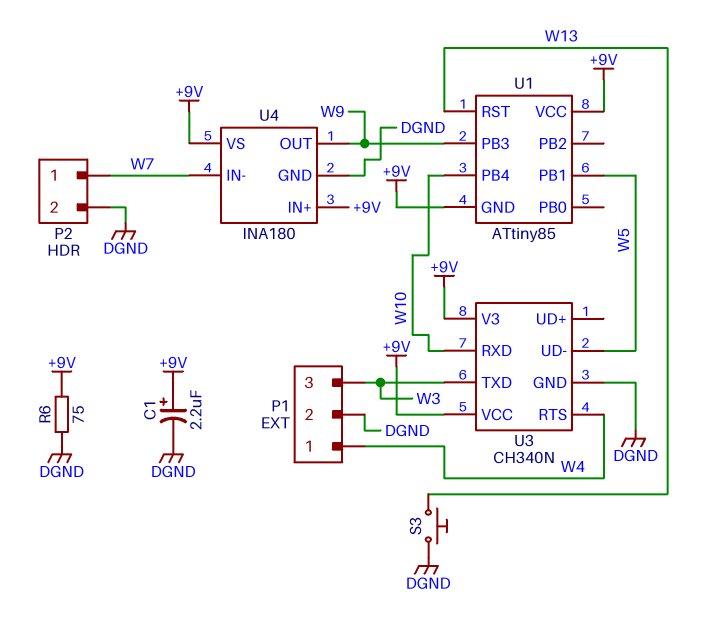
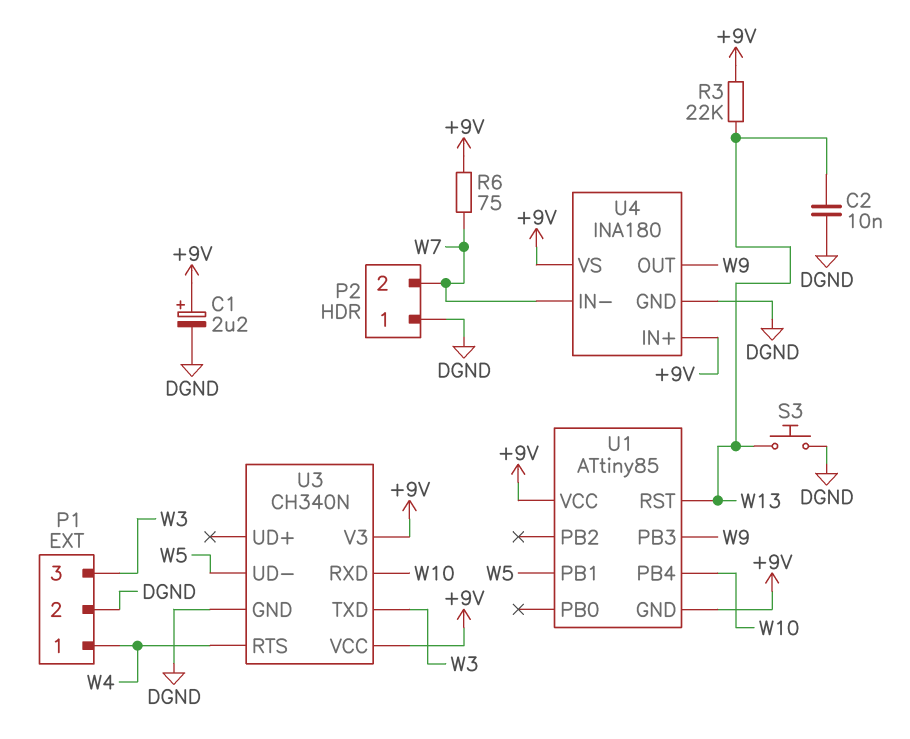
C2: none -> 10nF (DGND, W13)
P2 pin 1: W7 -> DGND
P2 pin 2: DGND -> W7
R3: none -> 22k (+9V, W13)
R6: 75 (+9V, DGND) -> 75 (+9V, W7)

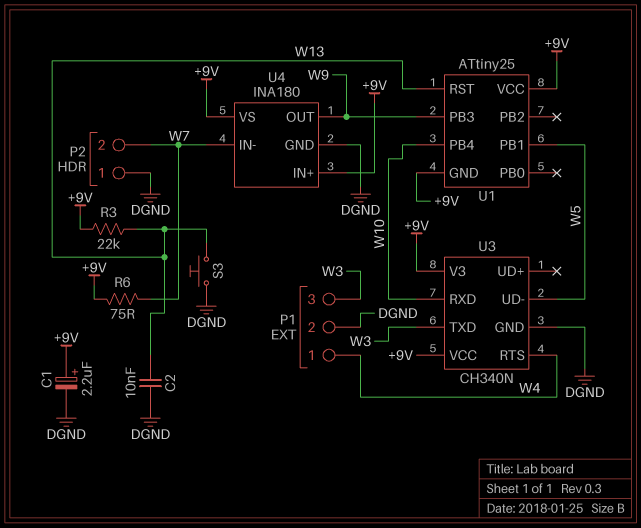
U1: ATtiny85 -> ATtiny25

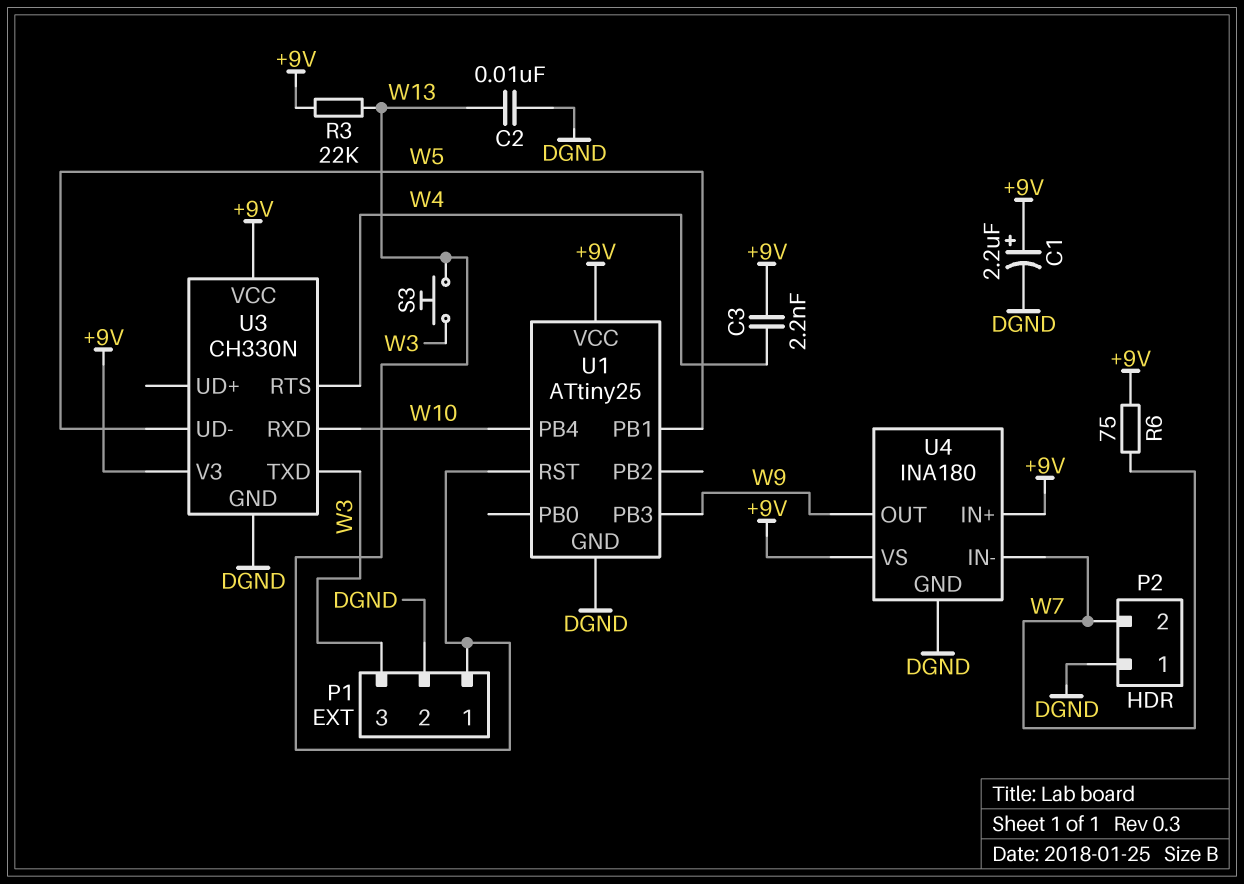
C3: none -> 2.2nF (+9V, W4)
P1 pin 1: W4 -> W13
S3: button (DGND, W13) -> button (W3, W13)
U1 pin GND: +9V -> DGND
U3: CH340N -> CH330N

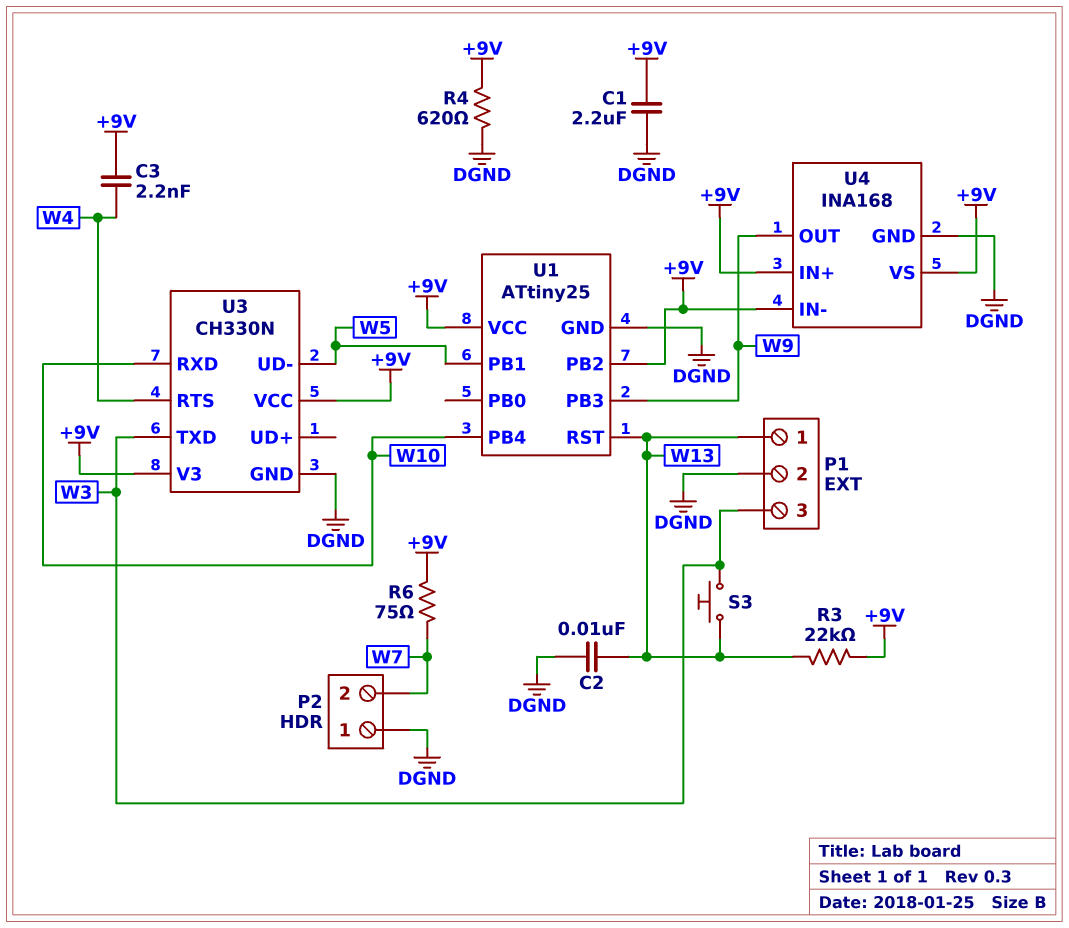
C1: 2.2uF (plus +9V, minus DGND) -> 2.2uF (+9V, DGND)
R4: none -> 620 (+9V, DGND)
U1 pin PB2: none -> +9V
U4: INA180 -> INA168
U4 pin IN-: W7 -> +9V

